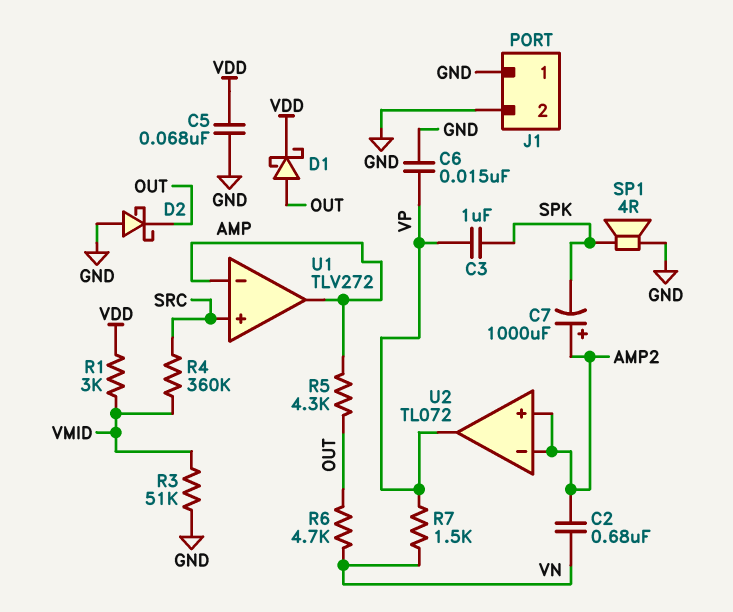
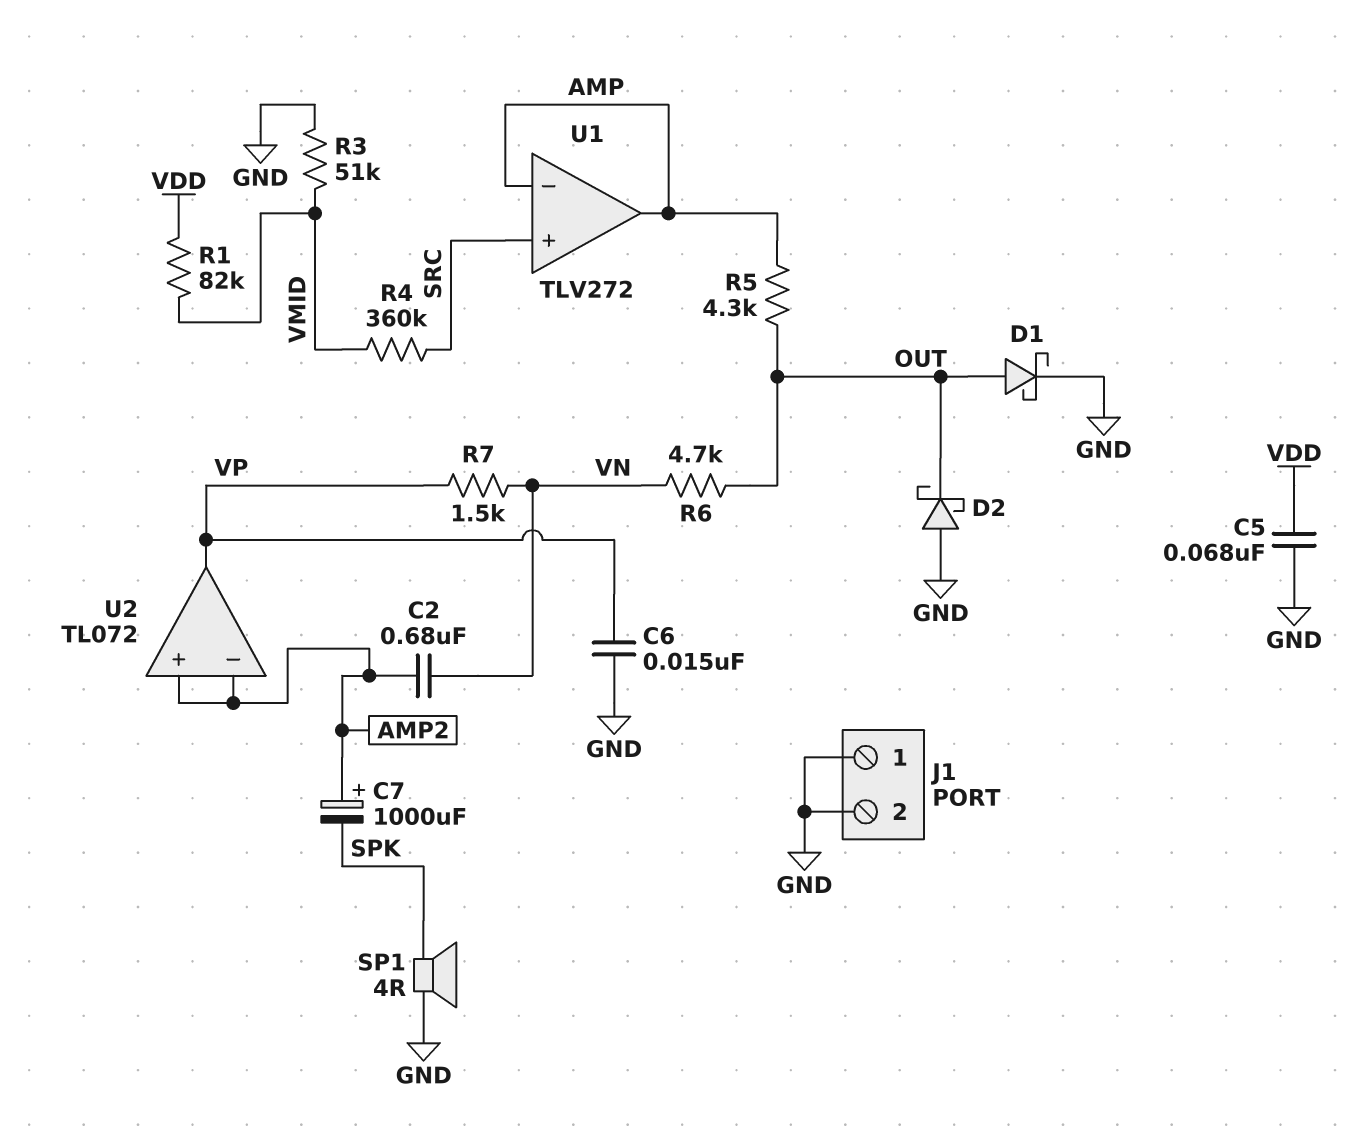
C3: 1uF (SPK, VP) -> none
D1: schottky (A OUT, K VDD) -> schottky (A OUT, K GND)
R1: 3k (VDD, VMID) -> 82k (VDD, VMID)

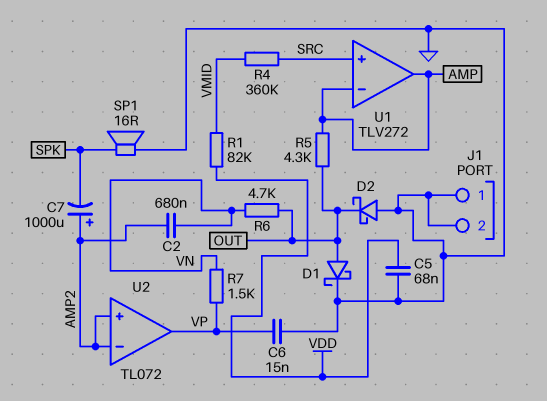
R3: 51k (GND, VMID) -> none
SP1: speaker 4R (GND, SPK) -> speaker 16R (GND, SPK)

